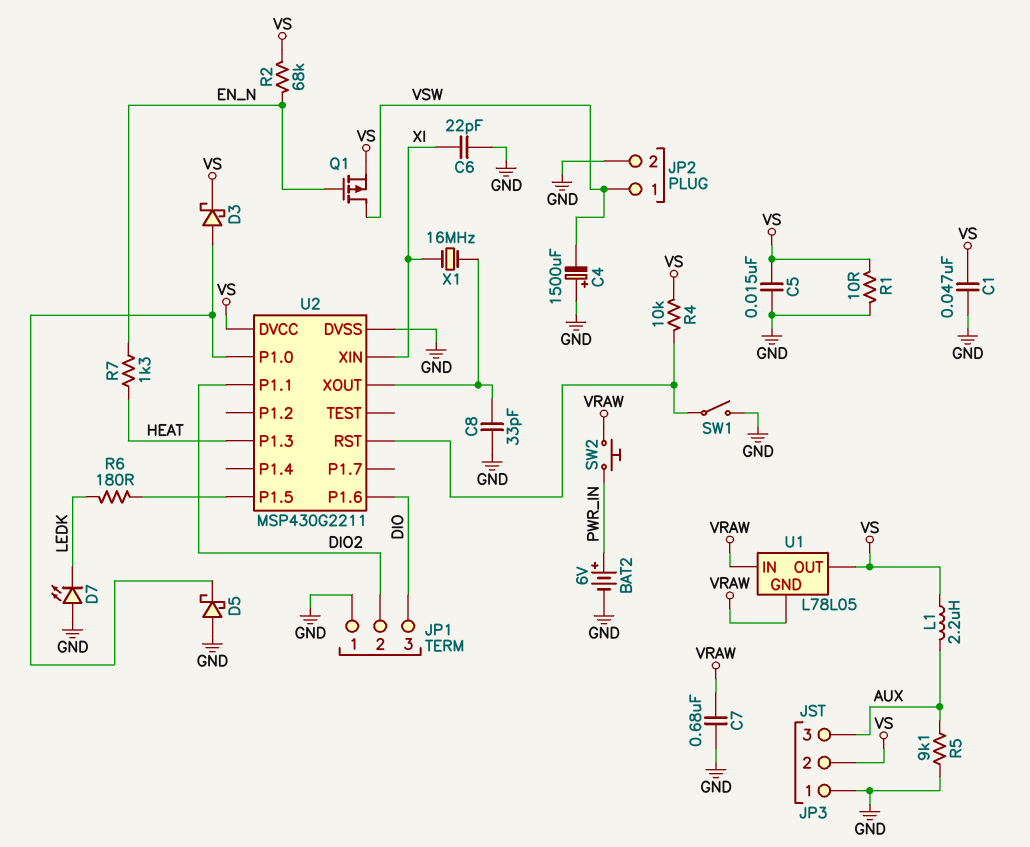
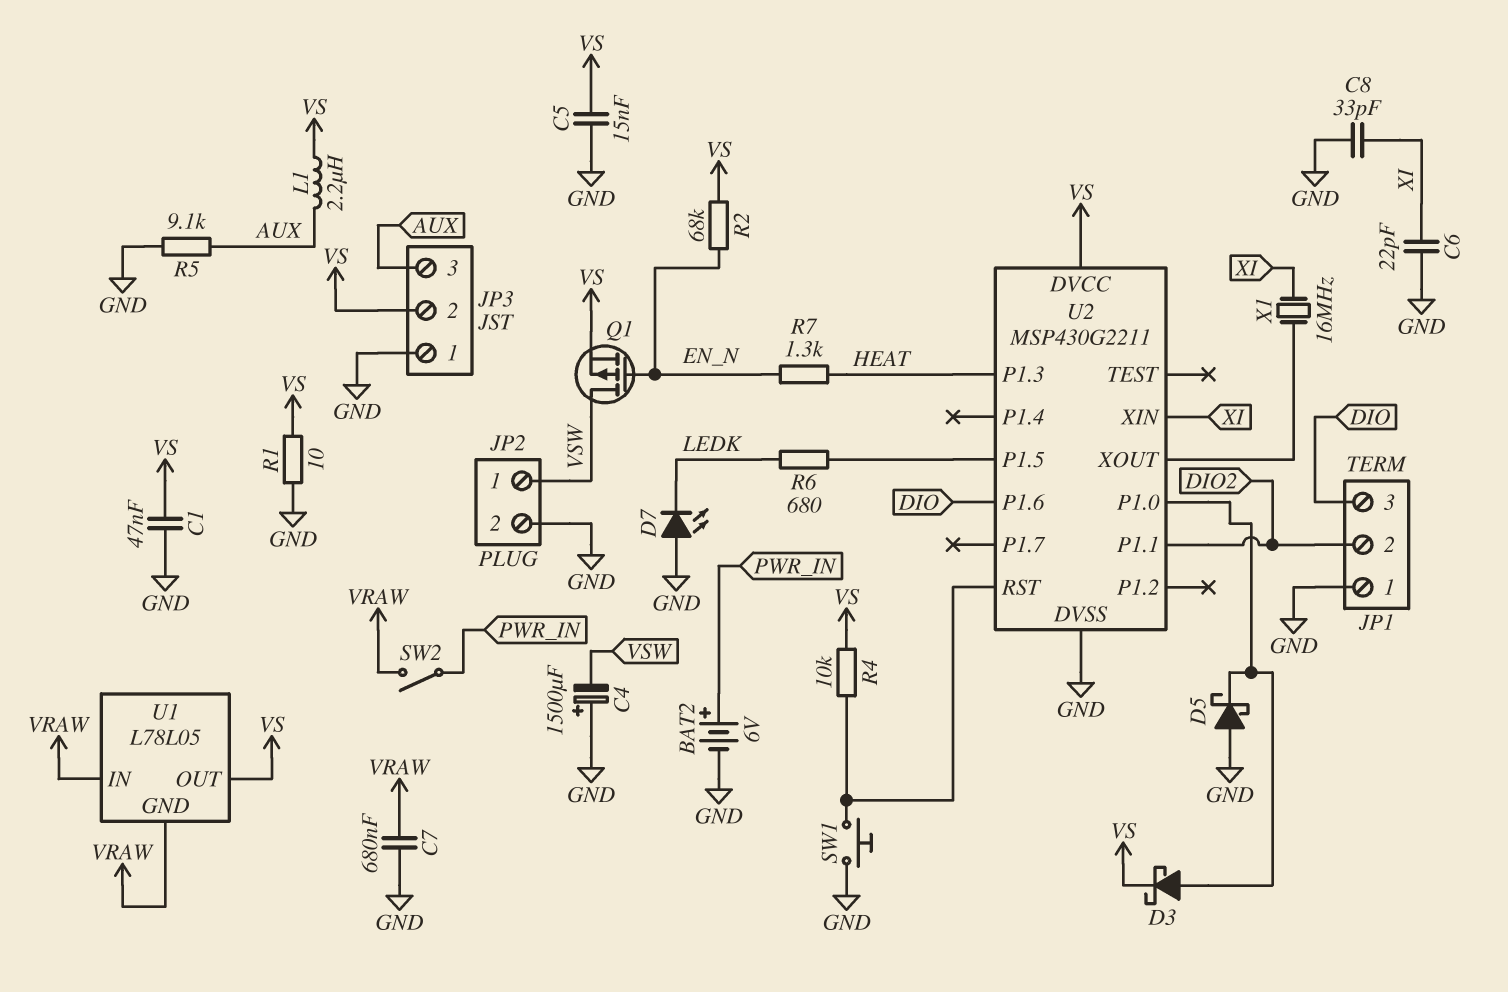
C8: 33pF (GND, U2/XOUT) -> 33pF (GND, XI)
R6: 180 (LEDK, U2/P1.5) -> 680 (LEDK, U2/P1.5)
SW1: switch (GND, U2/RST) -> button (GND, U2/RST)
SW2: button (PWR_IN, VRAW) -> switch (PWR_IN, VRAW)

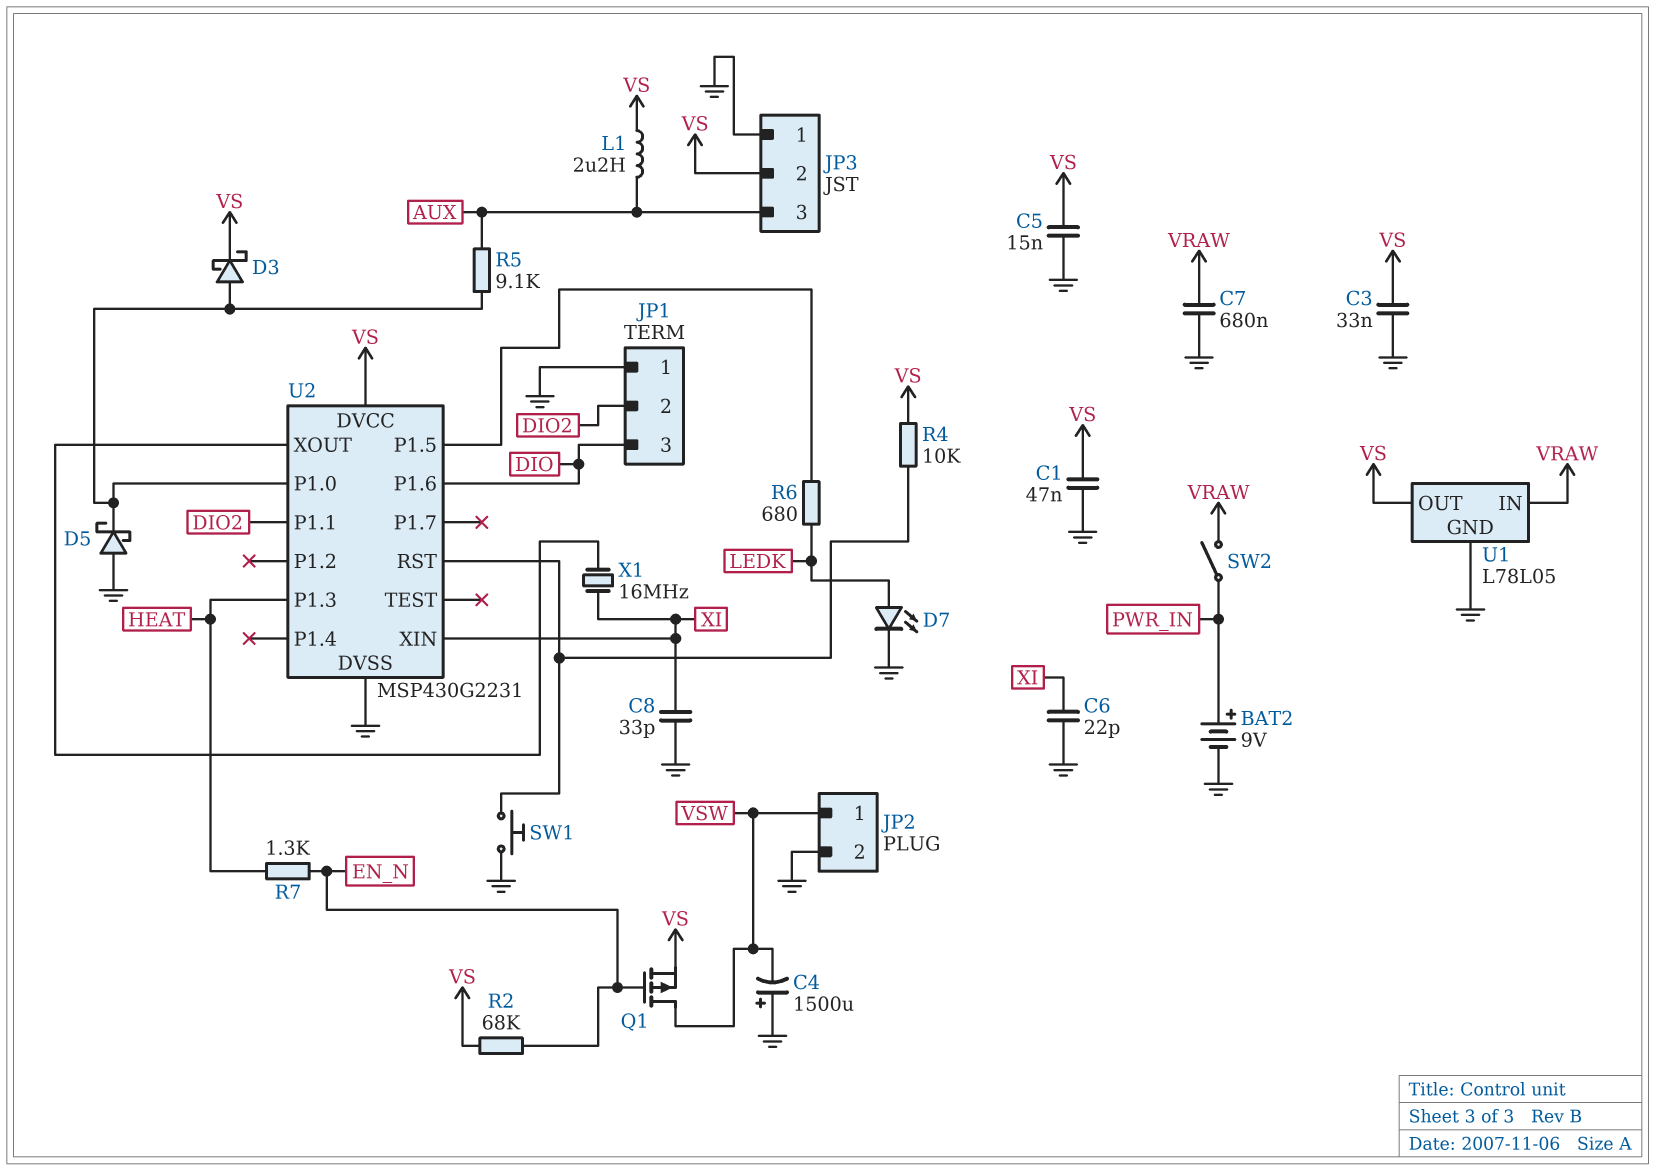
BAT2: 6V (plus PWR_IN, minus GND) -> 9V (plus PWR_IN, minus GND)
C3: none -> 33nF (GND, VS)
D7: LED (A GND, K LEDK) -> LED (A LEDK, K GND)
R1: 10 (GND, VS) -> none
R5: 9.1k (AUX, GND) -> 9.1k (AUX, U2/P1.0)
U1 pin GND: VRAW -> GND
U2: MSP430G2211 -> MSP430G2231

